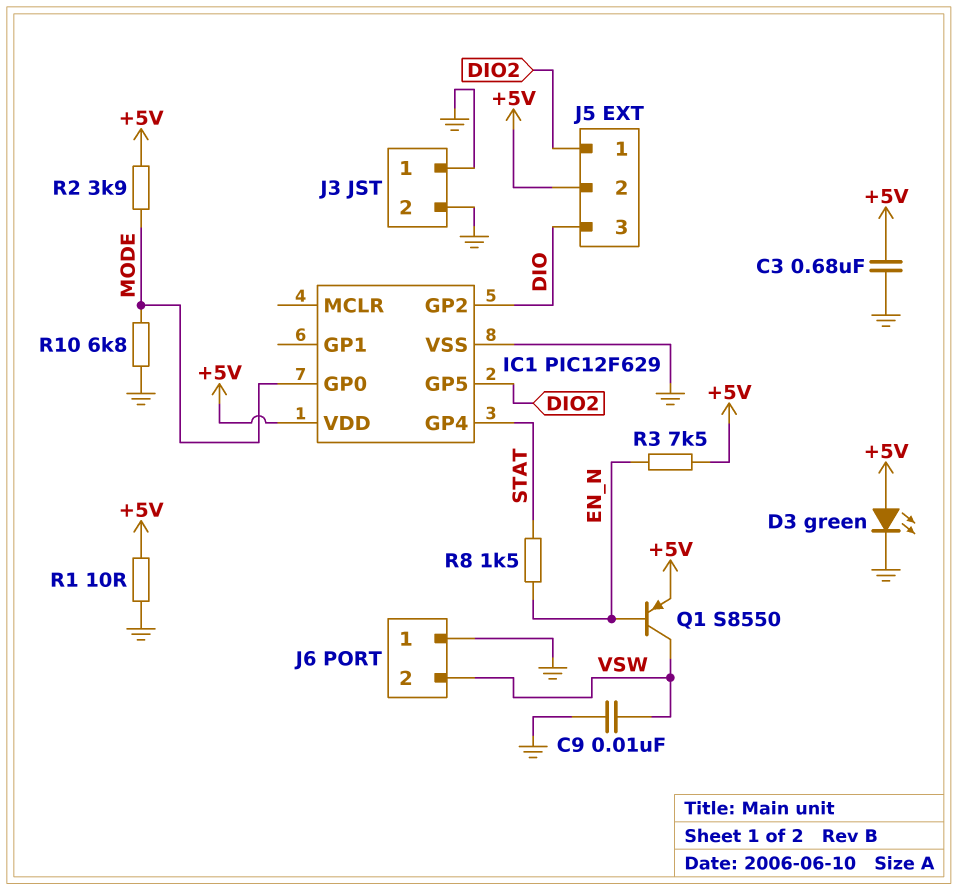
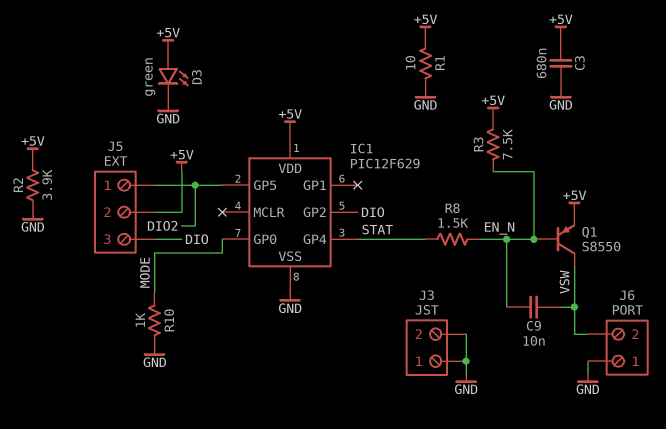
C9: 10nF (GND, VSW) -> 10nF (EN_N, VSW)
R2: 3.9k (+5V, MODE) -> 3.9k (+5V, GND)
R10: 6.8k (GND, MODE) -> 1k (GND, MODE)

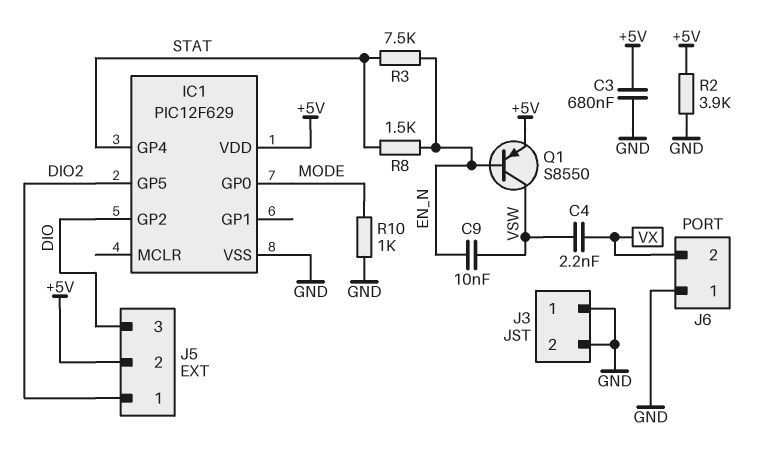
C4: none -> 2.2nF (VSW, VX)
D3: LED green (A +5V, K GND) -> none
J6 pin 2: VSW -> VX
R1: 10 (+5V, GND) -> none
R3: 7.5k (+5V, EN_N) -> 7.5k (EN_N, STAT)

